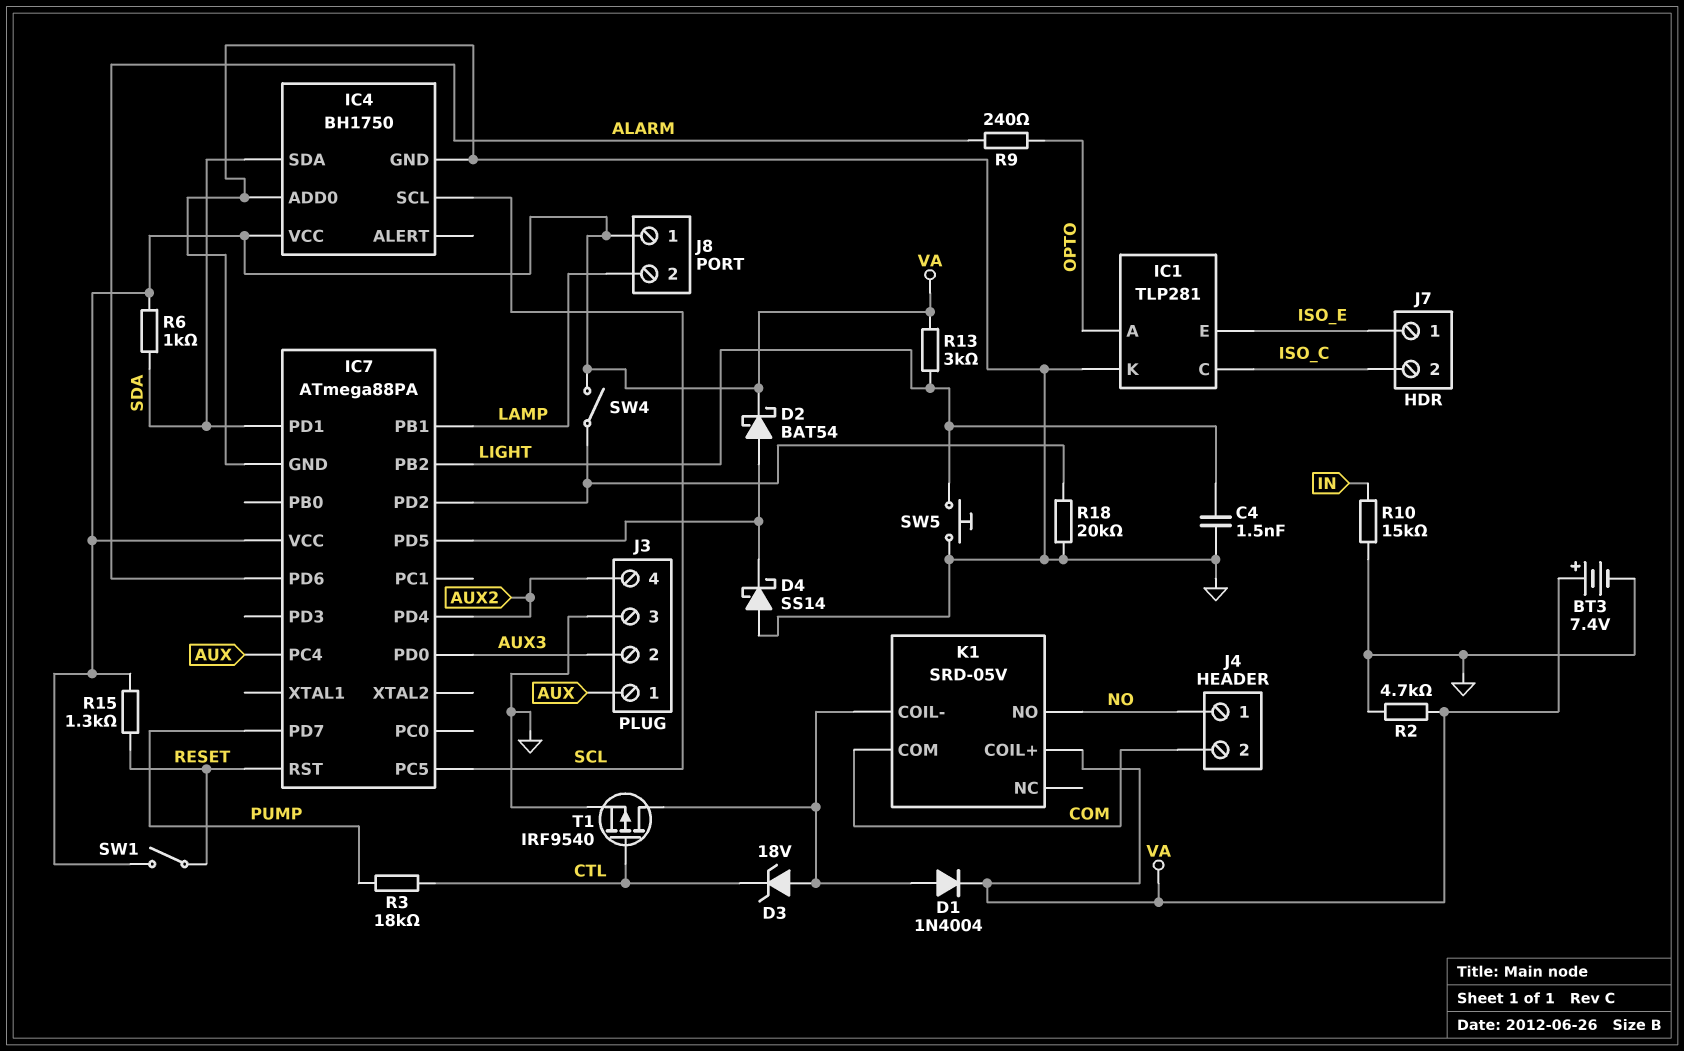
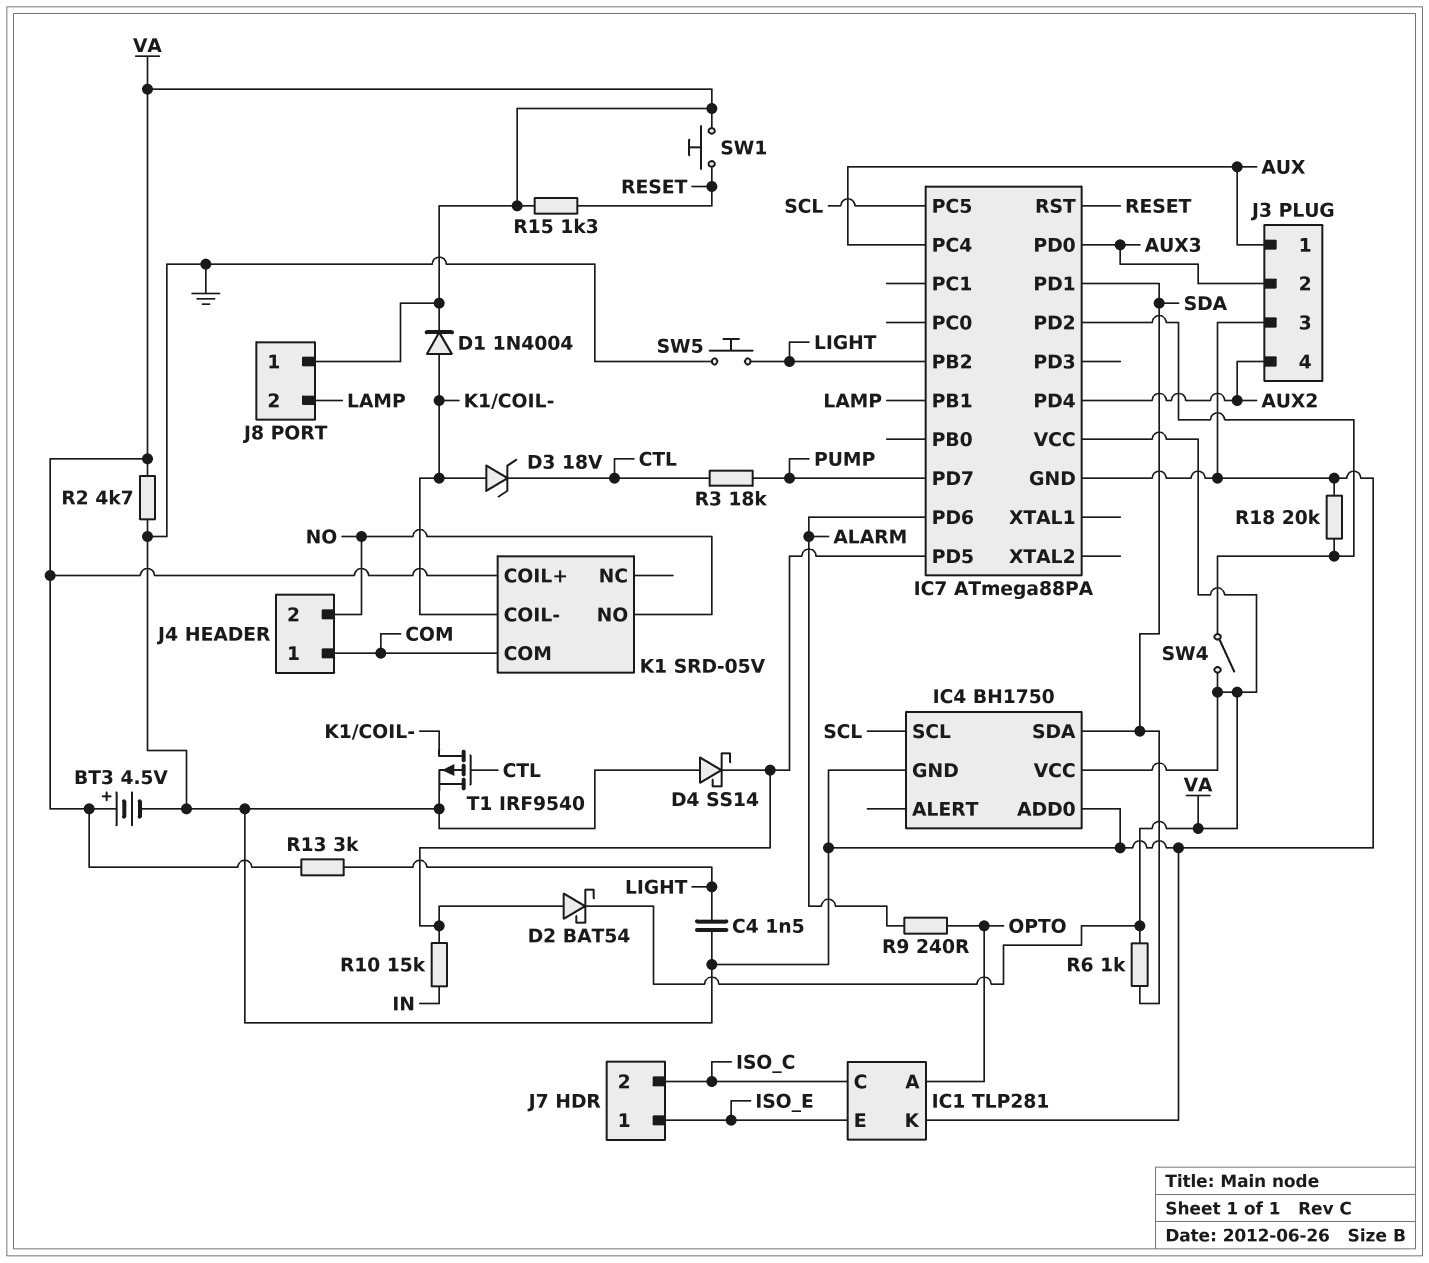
BT3: 7.4V (plus VA, minus GND) -> 4.5V (plus VA, minus GND)
J4 pin 1: NO -> COM
J4 pin 2: COM -> NO
R10: 15k (GND, IN) -> 15k (IC7/PD5, IN)
SW1: switch (RESET, VA) -> button (RESET, VA)

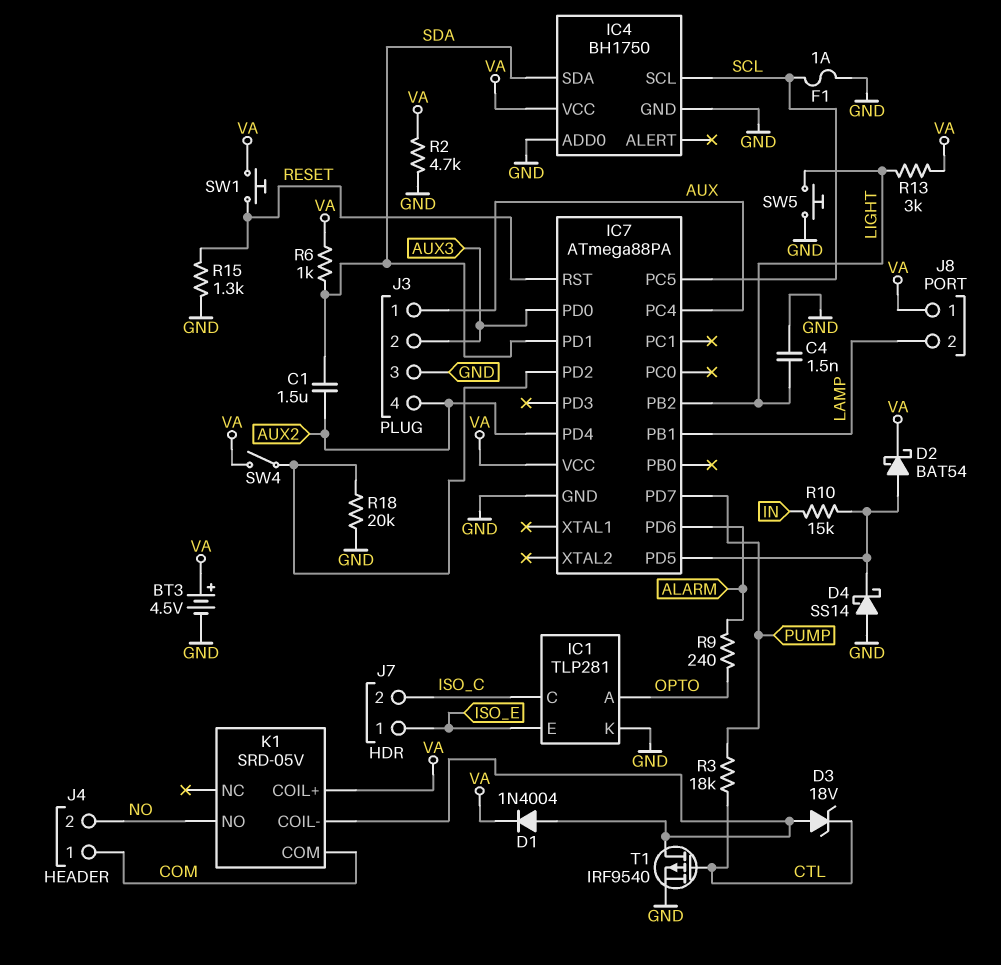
C1: none -> 1.5uF (AUX2, SDA)
F1: none -> 1A (GND, SCL)
R15: 1.3k (RESET, VA) -> 1.3k (GND, RESET)

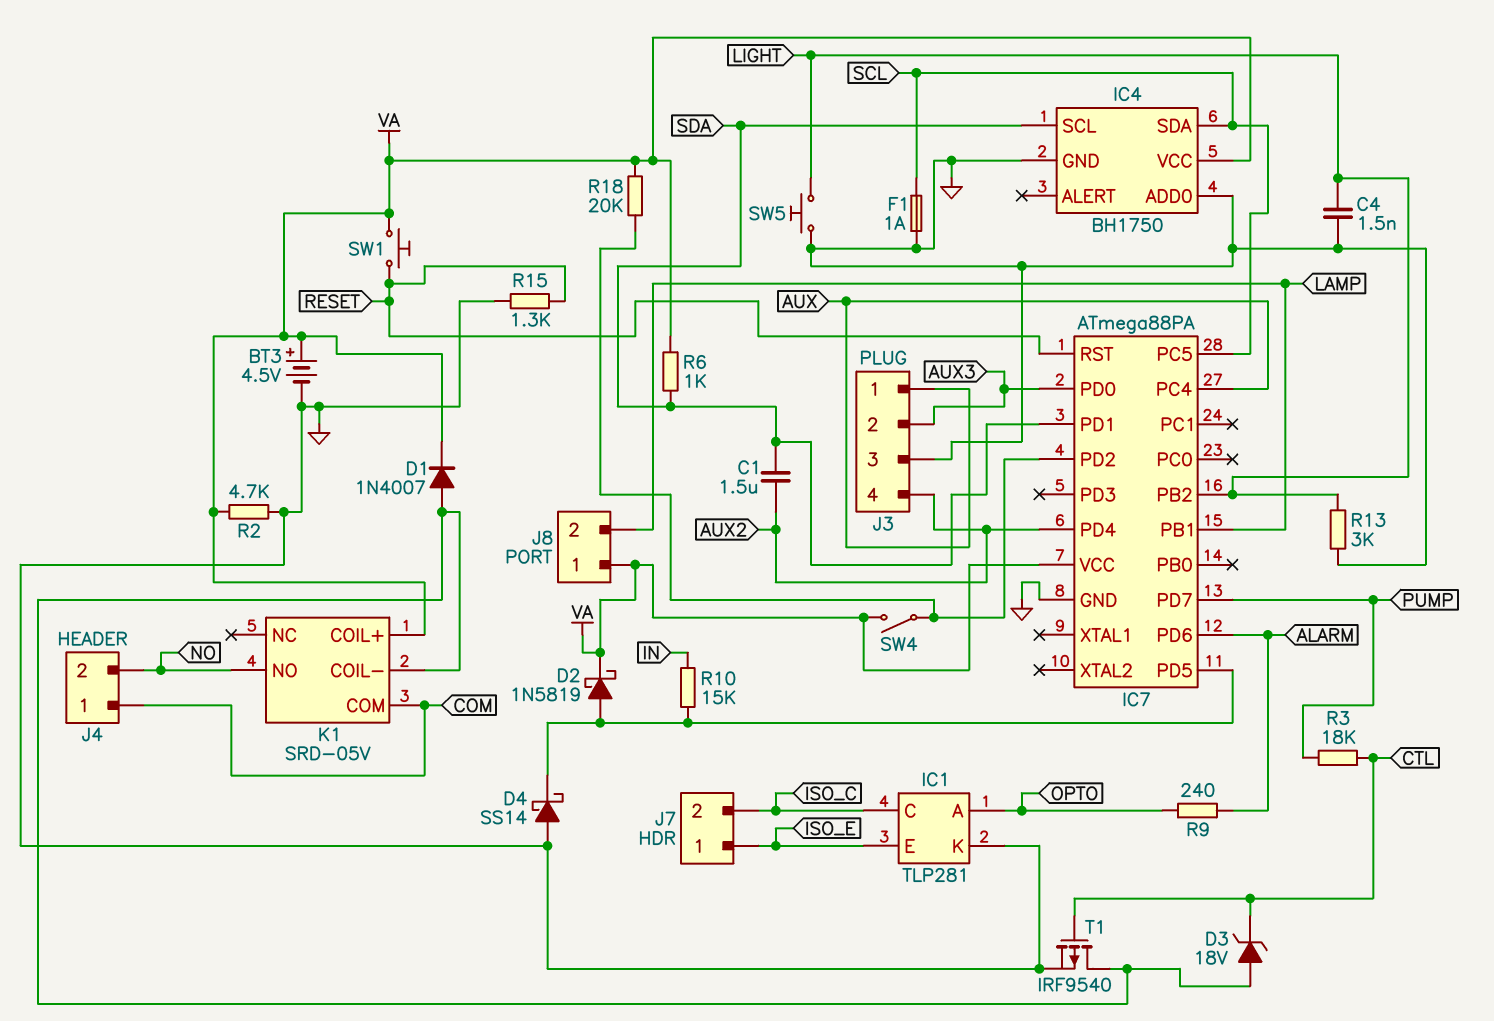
D1: diode 1N4004 (A K1/COIL-, K VA) -> diode 1N4007 (A K1/COIL-, K VA)
D2: schottky BAT54 (A IC7/PD5, K VA) -> schottky 1N5819 (A IC7/PD5, K VA)
IC4 pin SCL: SCL -> SDA
IC4 pin SDA: SDA -> SCL
R13: 3k (LIGHT, VA) -> 3k (GND, LIGHT)
R18: 20k (GND, IC7/PD2) -> 20k (IC7/PD2, VA)

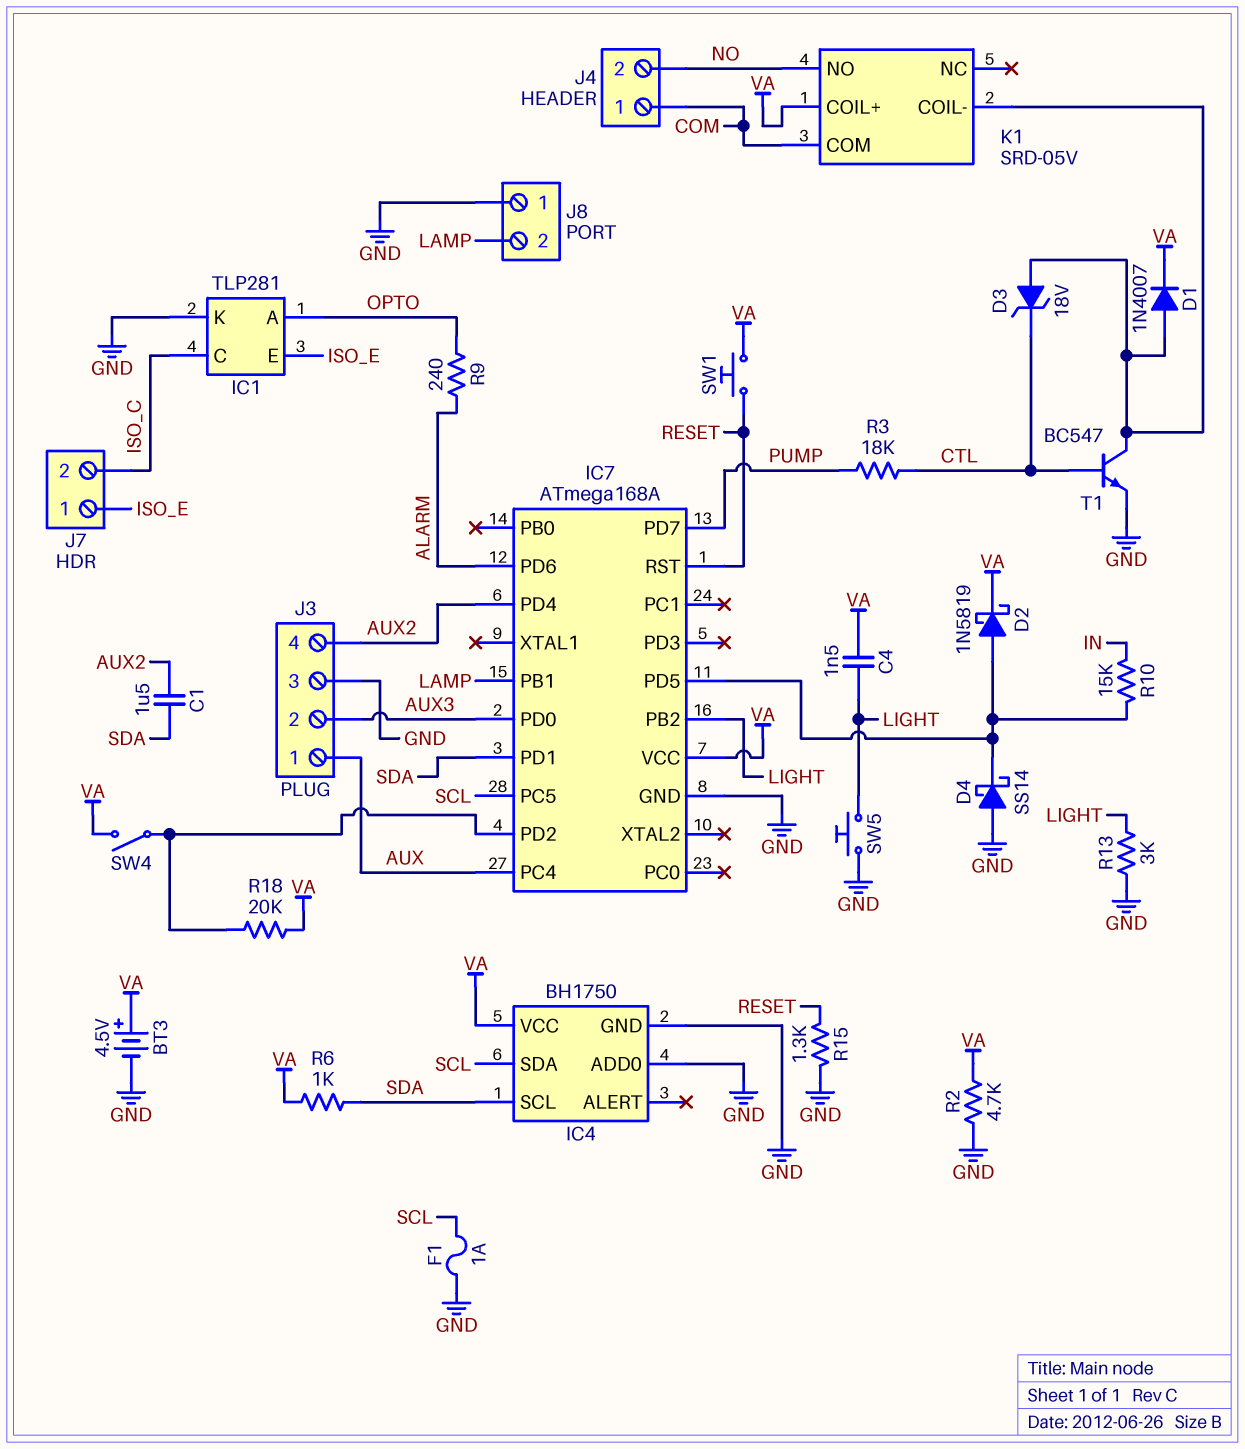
C4: 1.5nF (GND, LIGHT) -> 1.5nF (LIGHT, VA)
IC7: ATmega88PA -> ATmega168A
J8 pin 1: VA -> GND
T1: PMOS IRF9540 (G CTL, D K1/COIL-, S GND) -> NPN BC547 (B CTL, C K1/COIL-, E GND)

